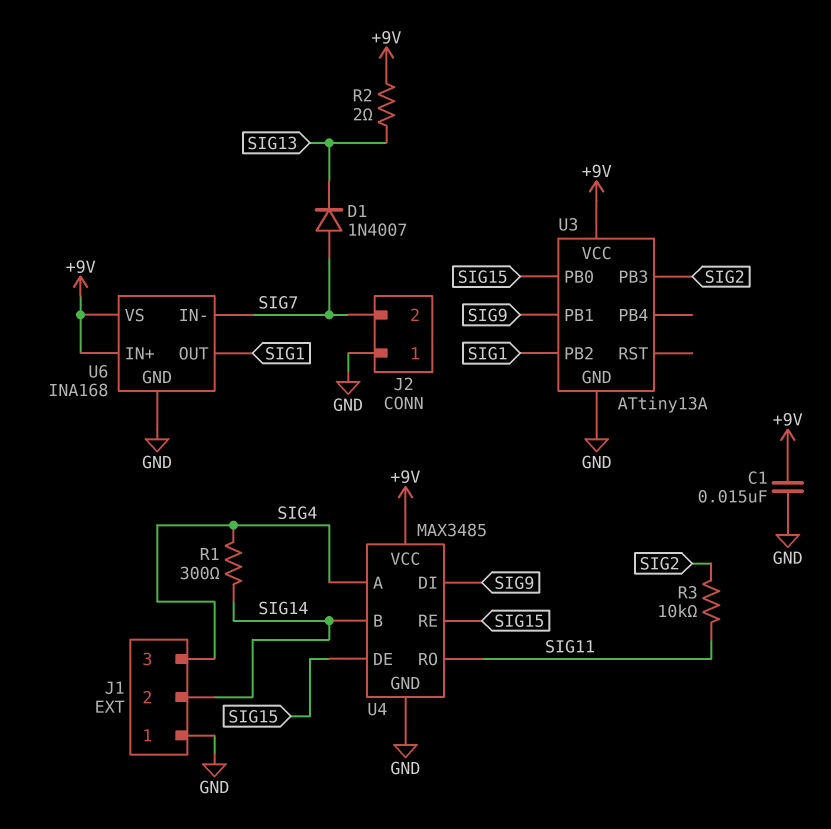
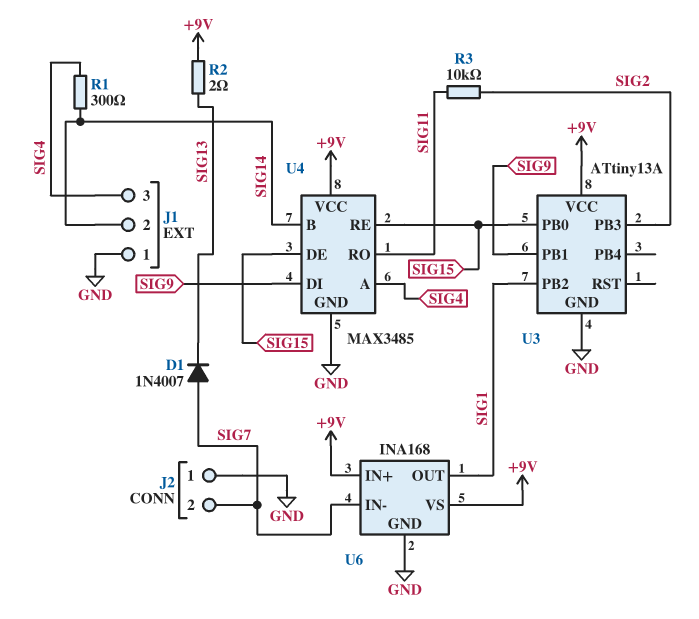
C1: 15nF (+9V, GND) -> none

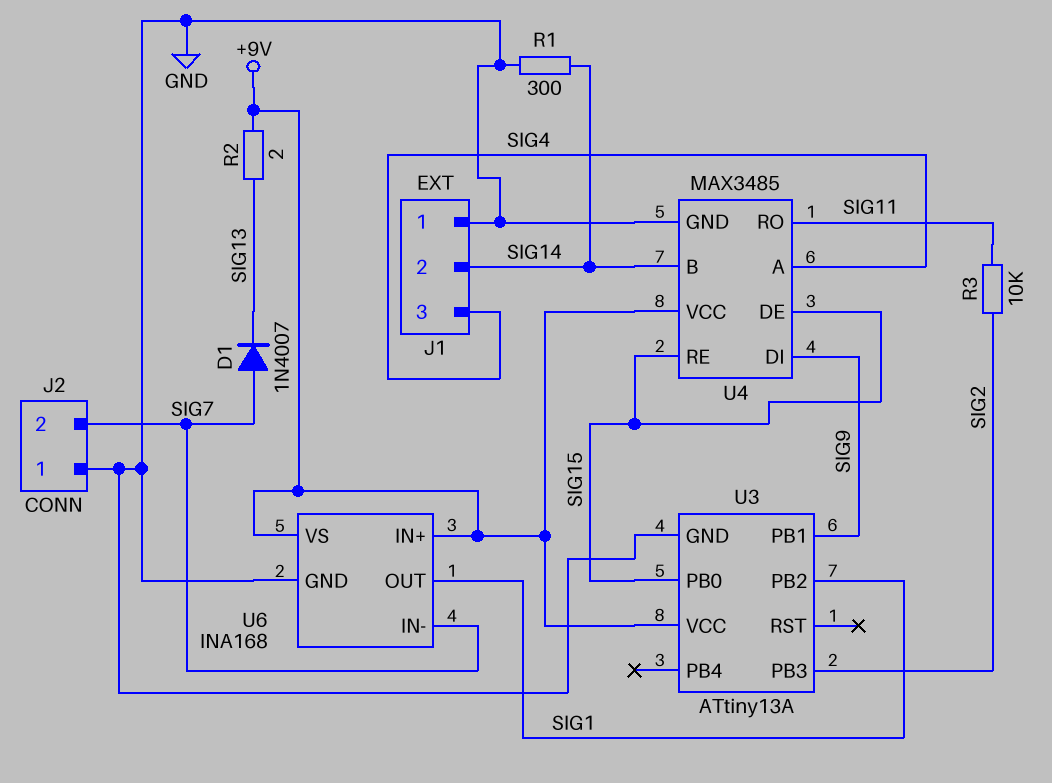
R1: 300 (SIG4, SIG14) -> 300 (GND, SIG14)

